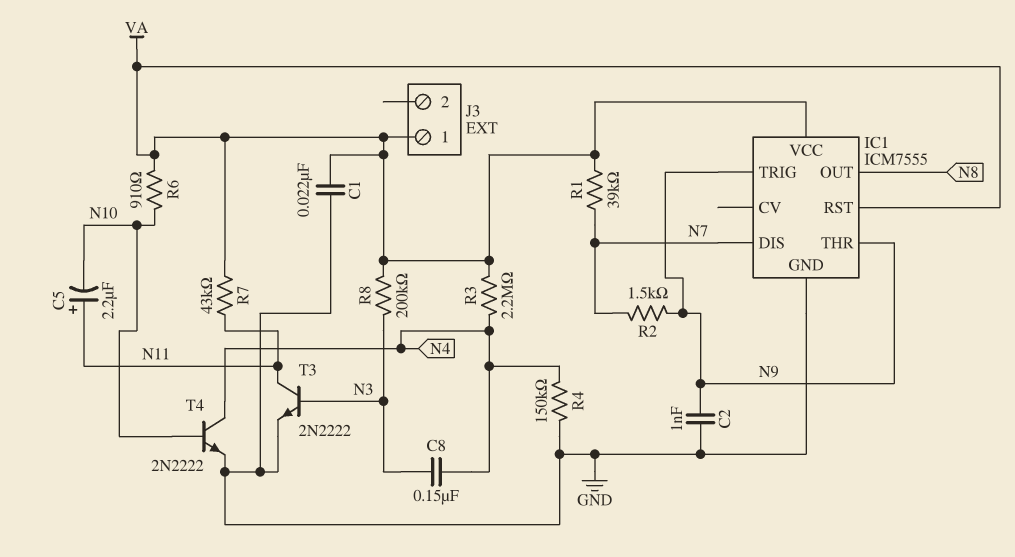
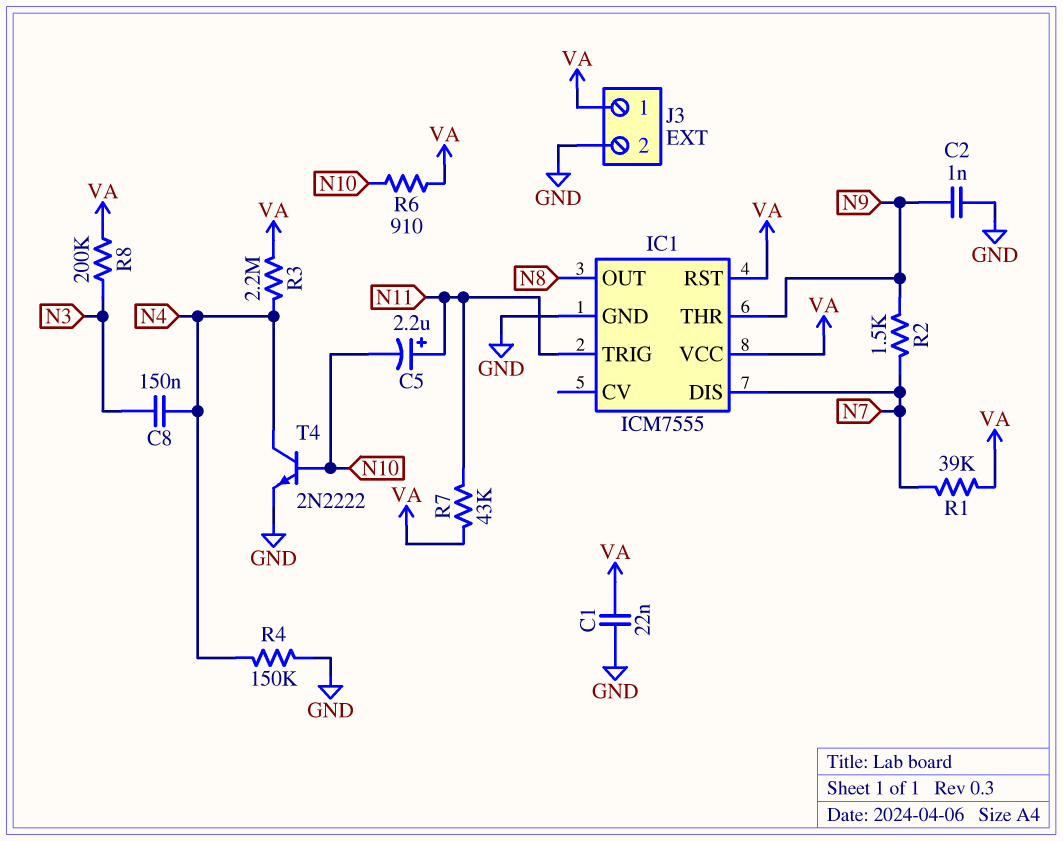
IC1 pin TRIG: N9 -> N11
J3 pin 2: none -> GND
T3: NPN 2N2222 (B N3, C N11, E GND) -> none

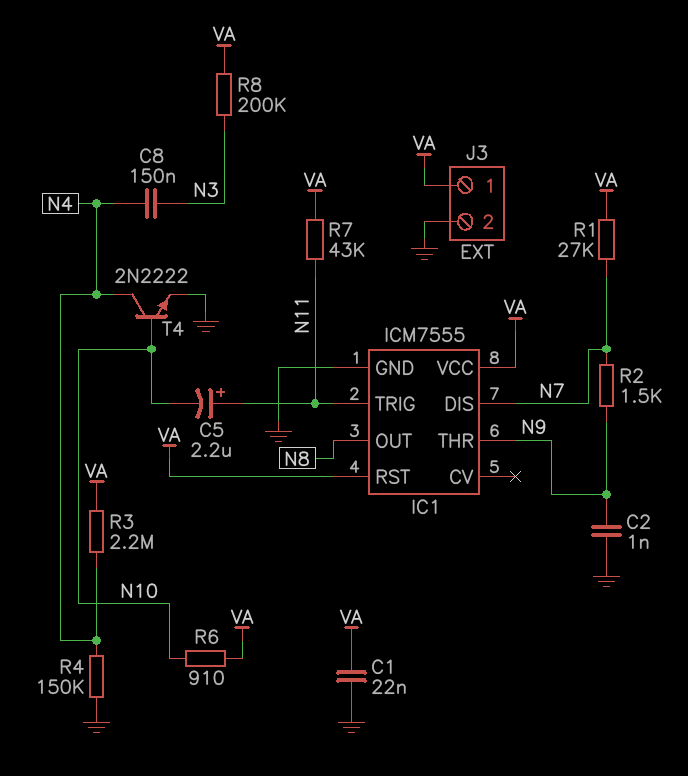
R1: 39k (N7, VA) -> 27k (N7, VA)

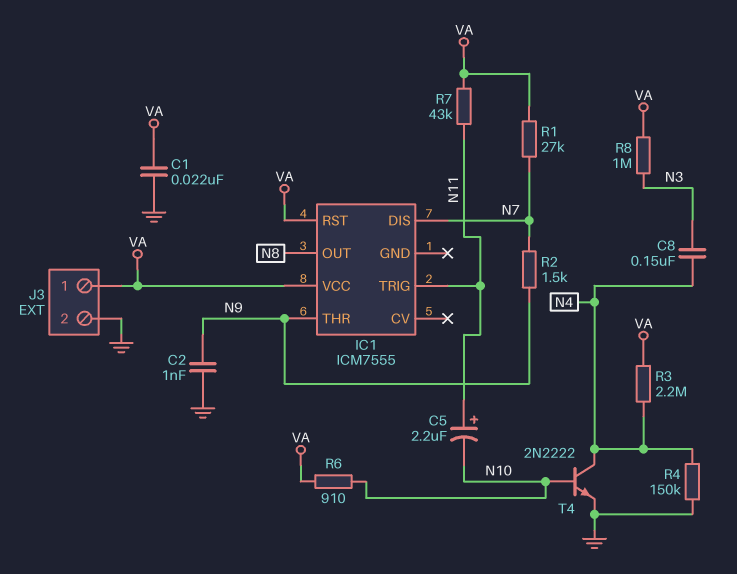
IC1 pin GND: GND -> none
R8: 200k (N3, VA) -> 1M (N3, VA)

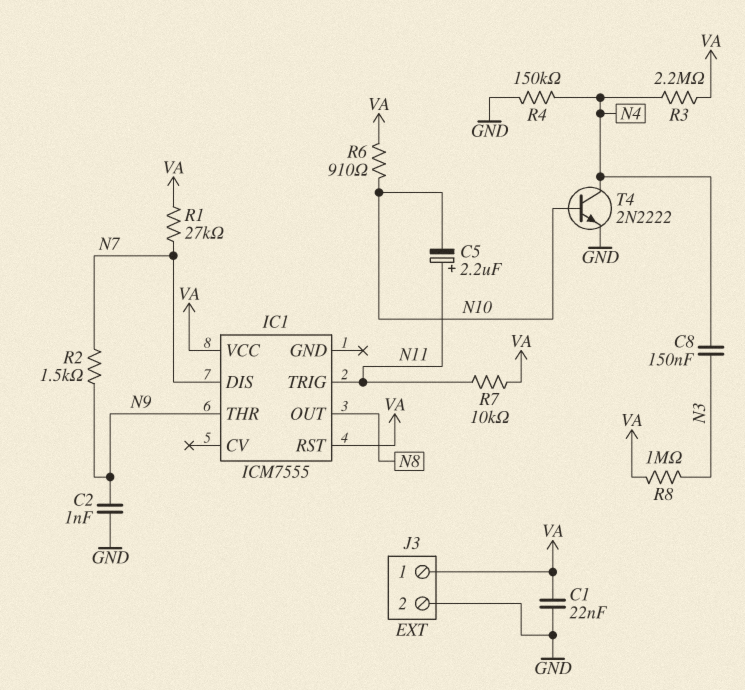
R7: 43k (N11, VA) -> 10k (N11, VA)

